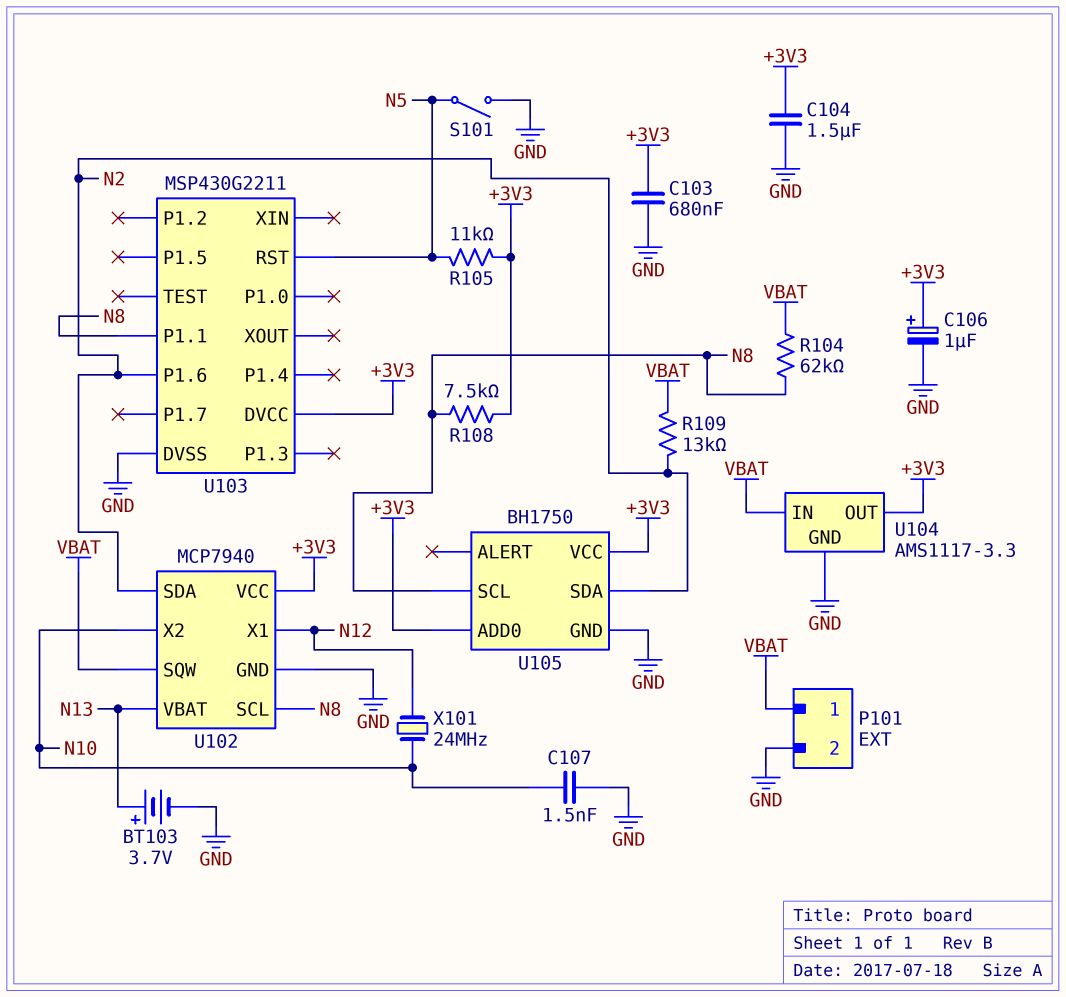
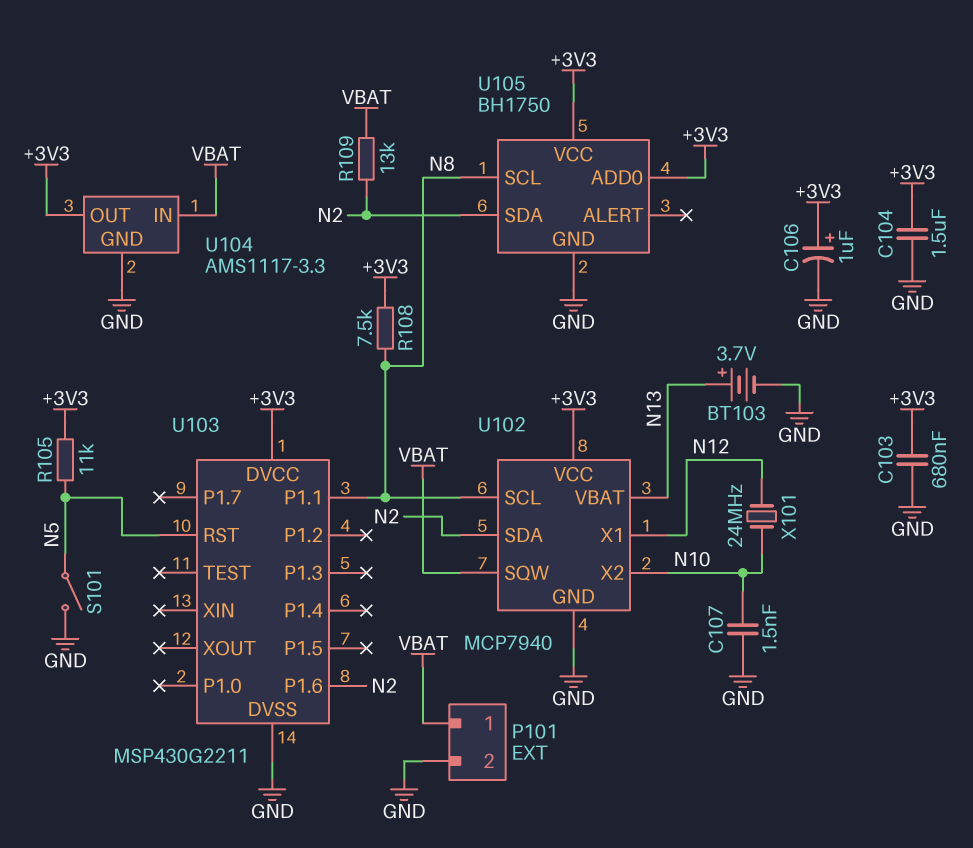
R104: 62k (N8, VBAT) -> none

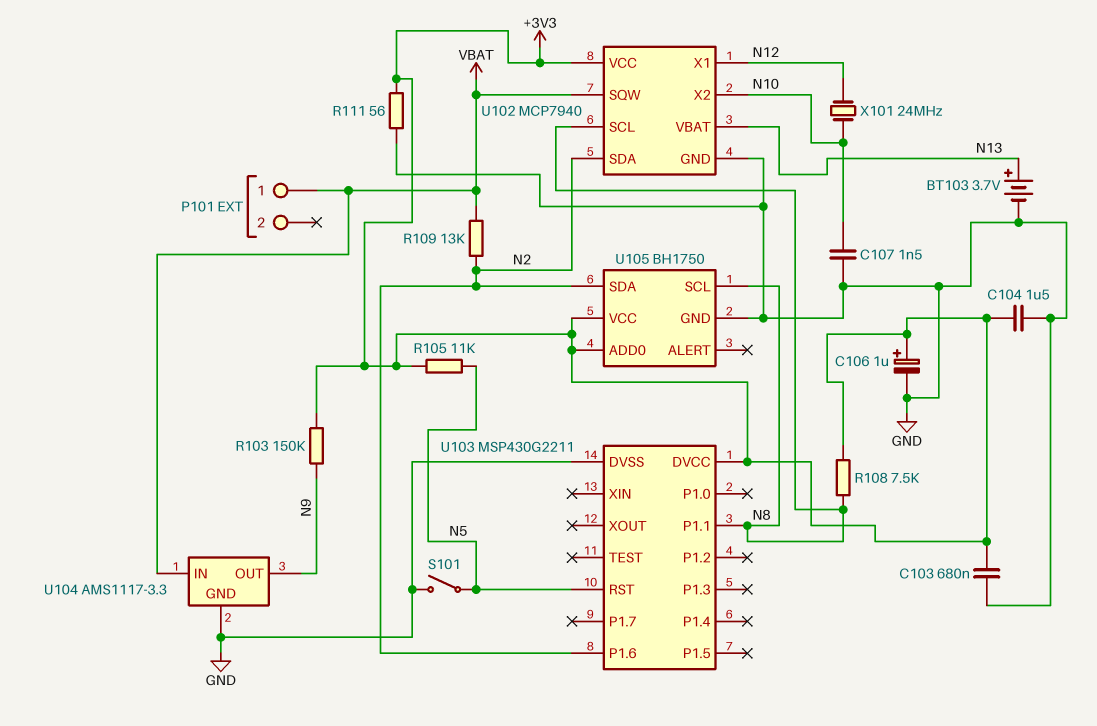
P101 pin 2: GND -> none
R103: none -> 150k (+3V3, N9)
R111: none -> 56 (+3V3, GND)
U104 pin OUT: +3V3 -> N9

